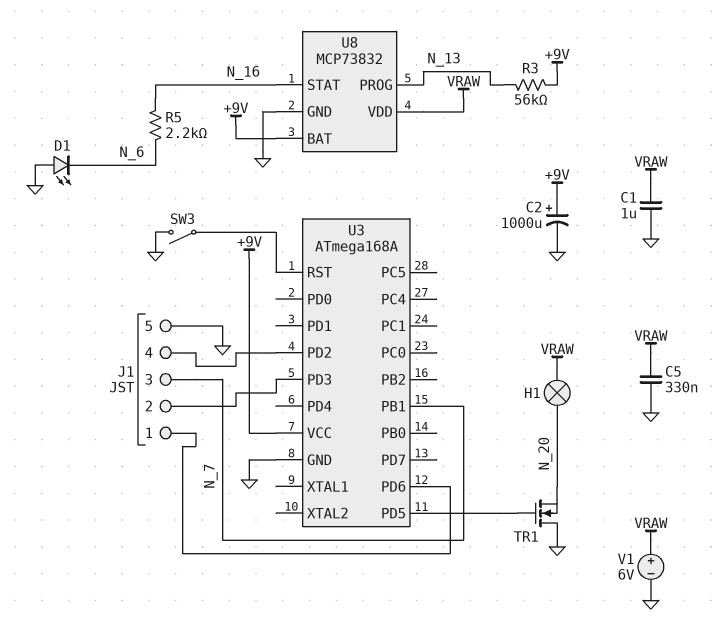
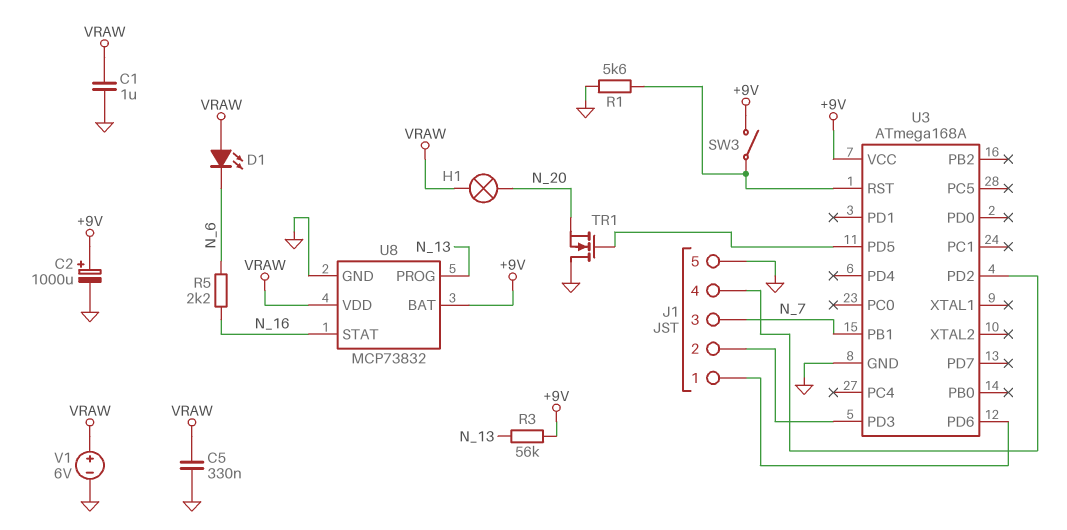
D1: LED (A GND, K N_6) -> LED (A VRAW, K N_6)
R1: none -> 5.6k (GND, U3/RST)
SW3: switch (GND, U3/RST) -> switch (+9V, U3/RST)

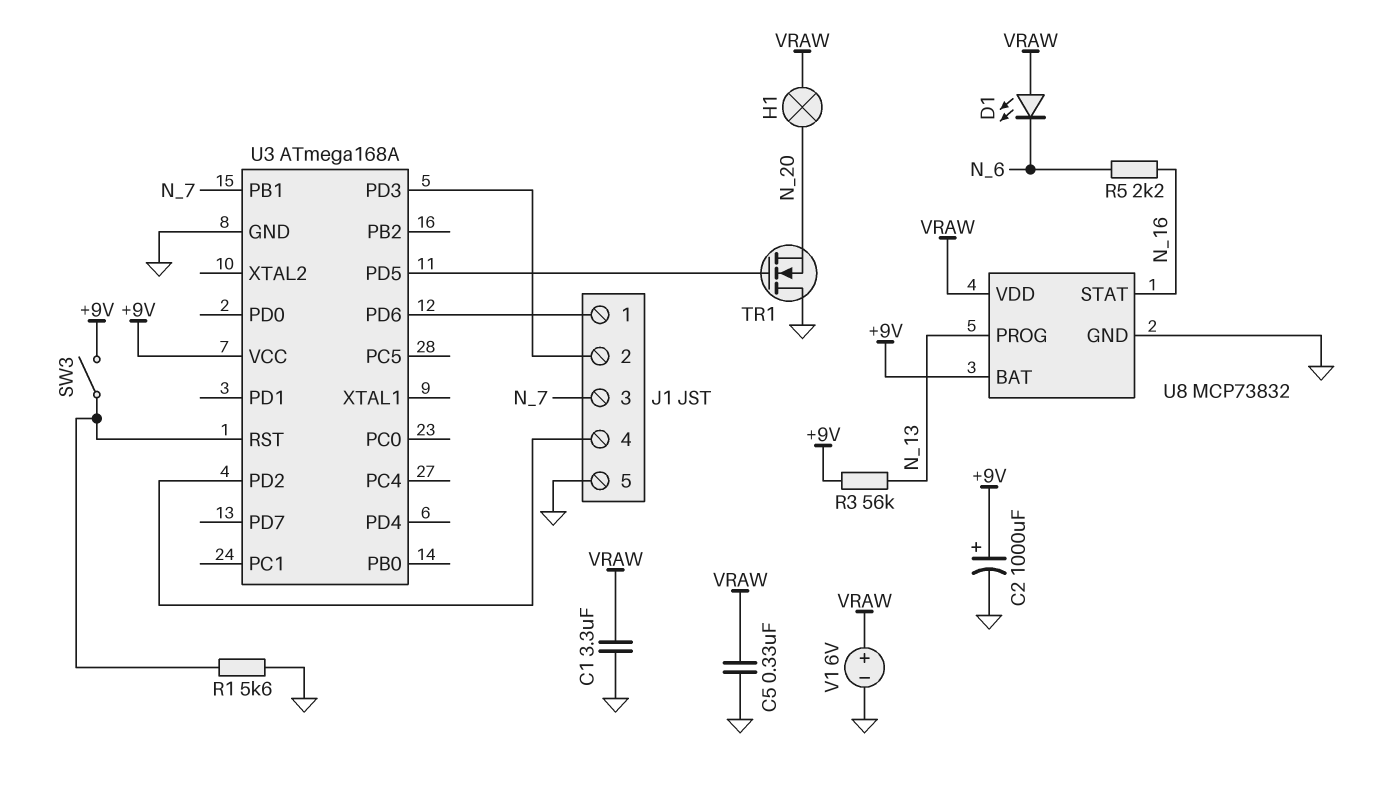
C1: 1uF (GND, VRAW) -> 3.3uF (GND, VRAW)

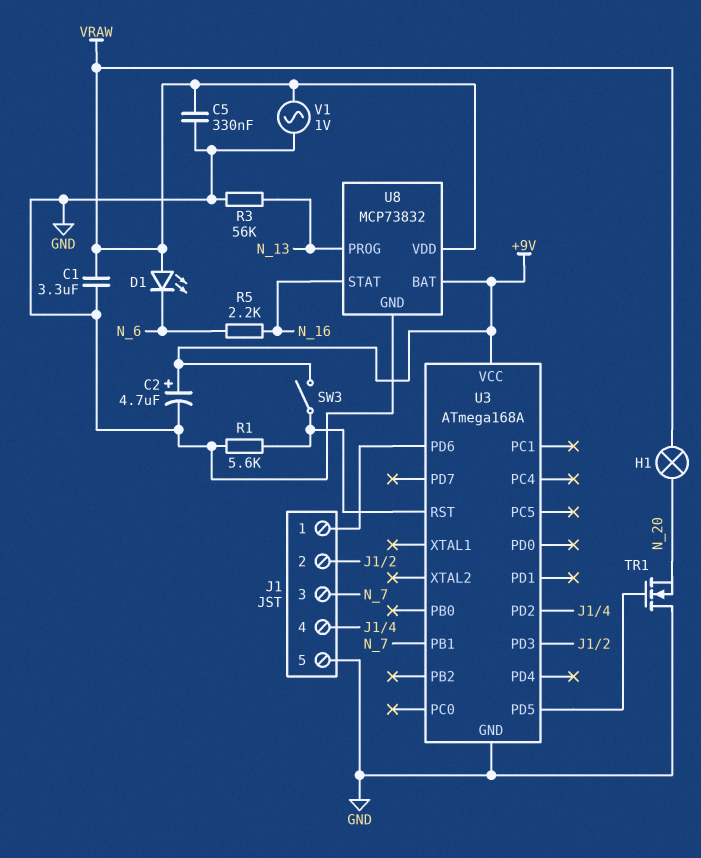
C2: 1000uF (plus +9V, minus GND) -> 4.7uF (plus +9V, minus GND)
R3: 56k (+9V, N_13) -> 56k (GND, N_13)
V1: 6V (plus VRAW, minus GND) -> AC 1V (GND, VRAW)

